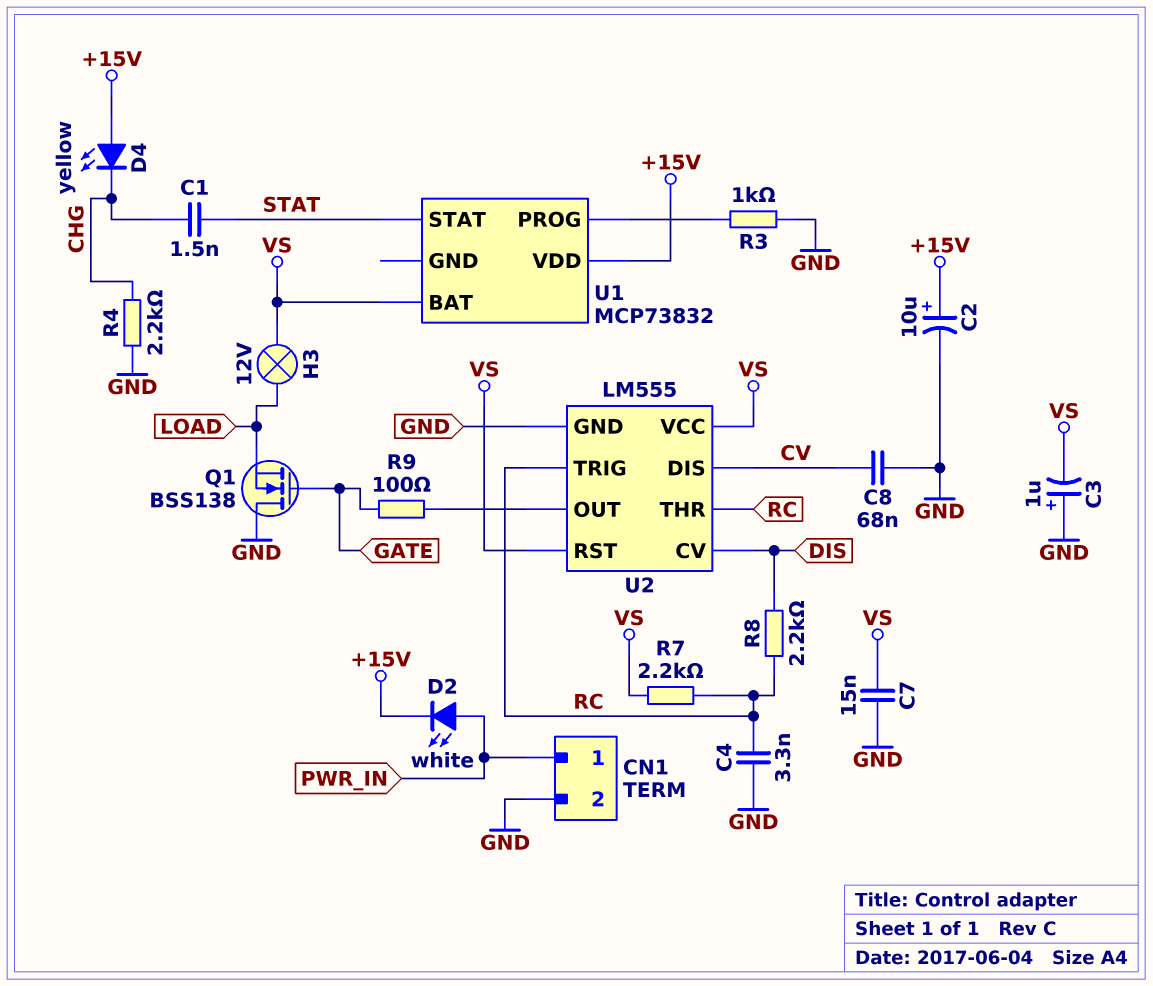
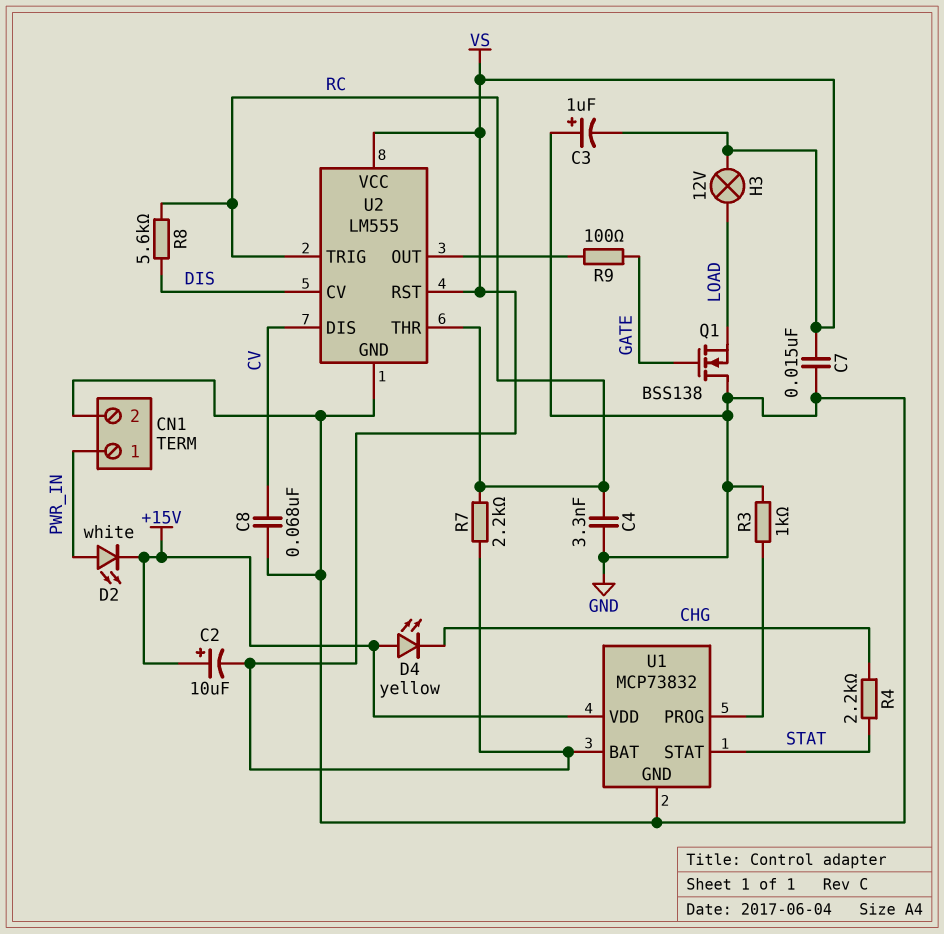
C1: 1.5nF (CHG, STAT) -> none
C2: 10uF (plus +15V, minus GND) -> 10uF (plus +15V, minus VS)
R4: 2.2k (CHG, GND) -> 2.2k (CHG, STAT)
R8: 2.2k (DIS, RC) -> 5.6k (DIS, RC)
U1 pin GND: none -> GND

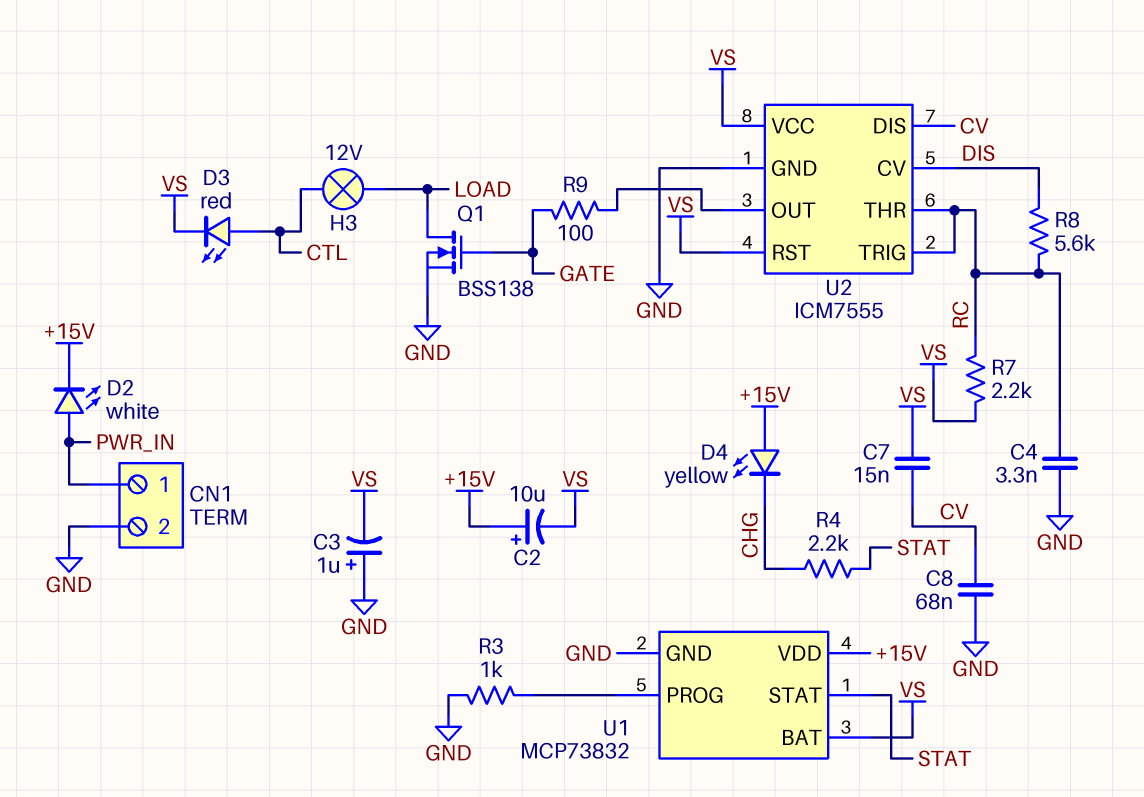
C7: 15nF (GND, VS) -> 15nF (CV, VS)
D3: none -> LED red (A CTL, K VS)
H3: lamp 12V (LOAD, VS) -> lamp 12V (CTL, LOAD)
Q1: NMOS BSS138 (G GATE, D GND, S LOAD) -> NMOS BSS138 (G GATE, D LOAD, S GND)
U2: LM555 -> ICM7555

